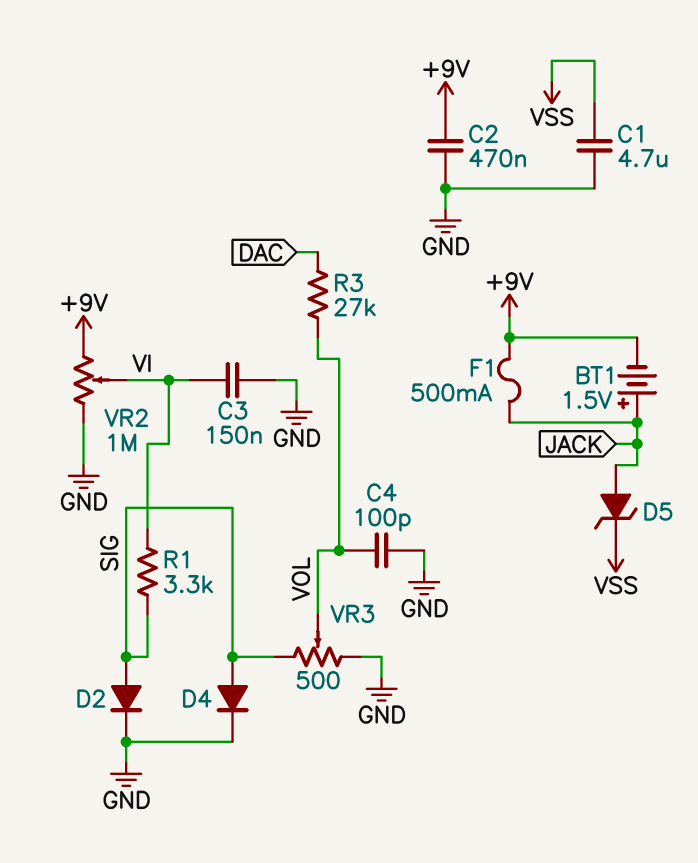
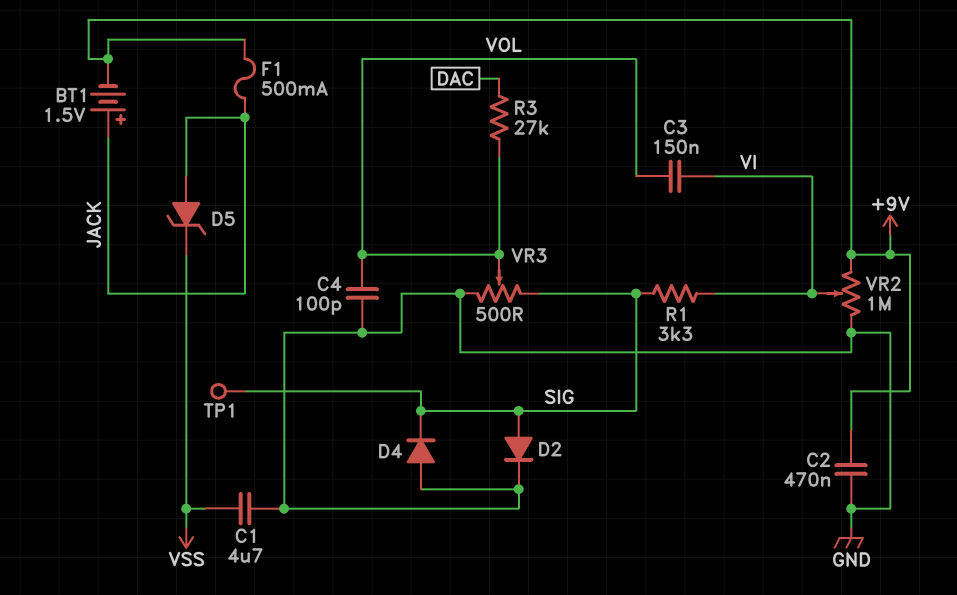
C3: 150nF (GND, VI) -> 150nF (VI, VOL)
D4: diode (A SIG, K GND) -> diode (A GND, K SIG)
TP1: none -> test point (SIG)

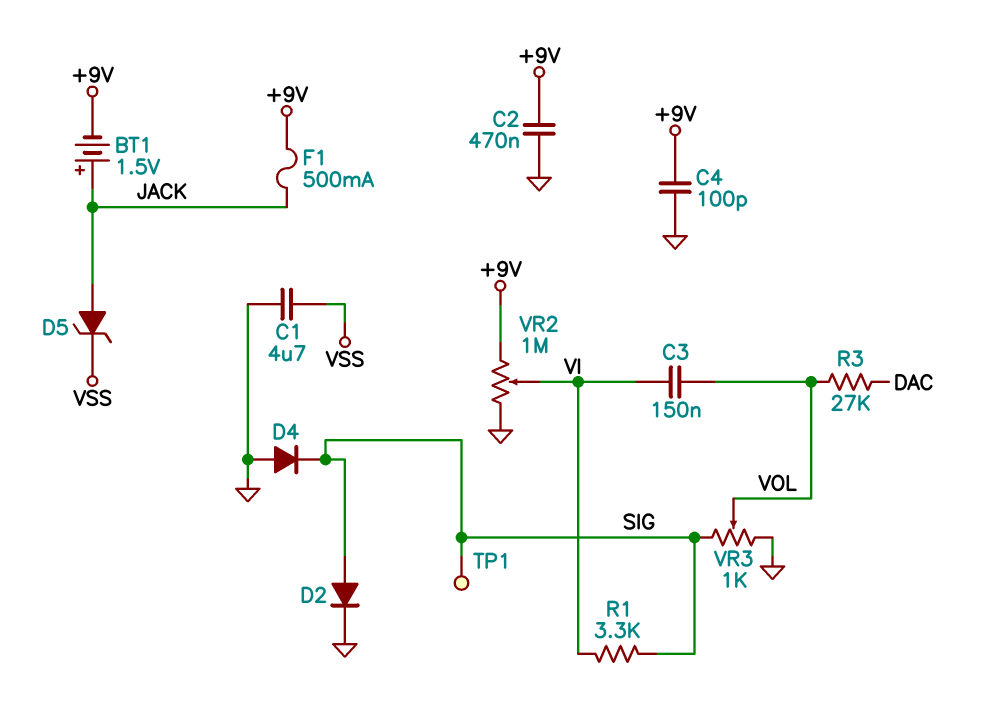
C4: 100pF (GND, VOL) -> 100pF (+9V, GND)
VR3: 500 (GND, SIG, wiper VOL) -> 1k (GND, SIG, wiper VOL)

